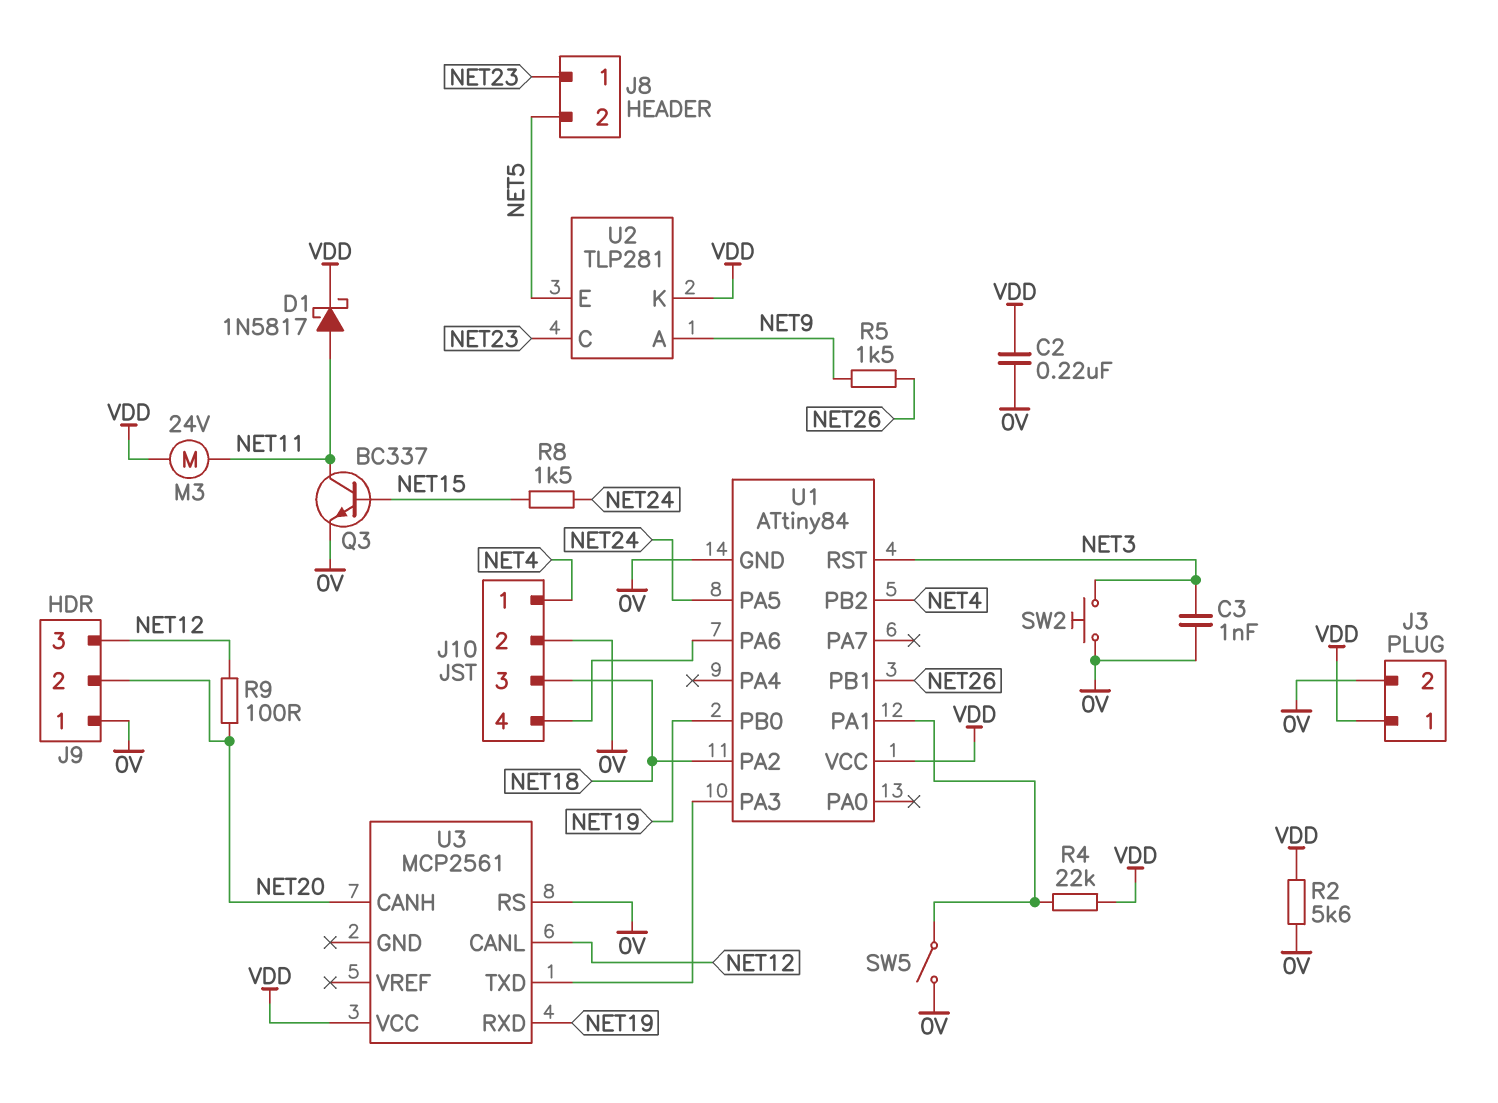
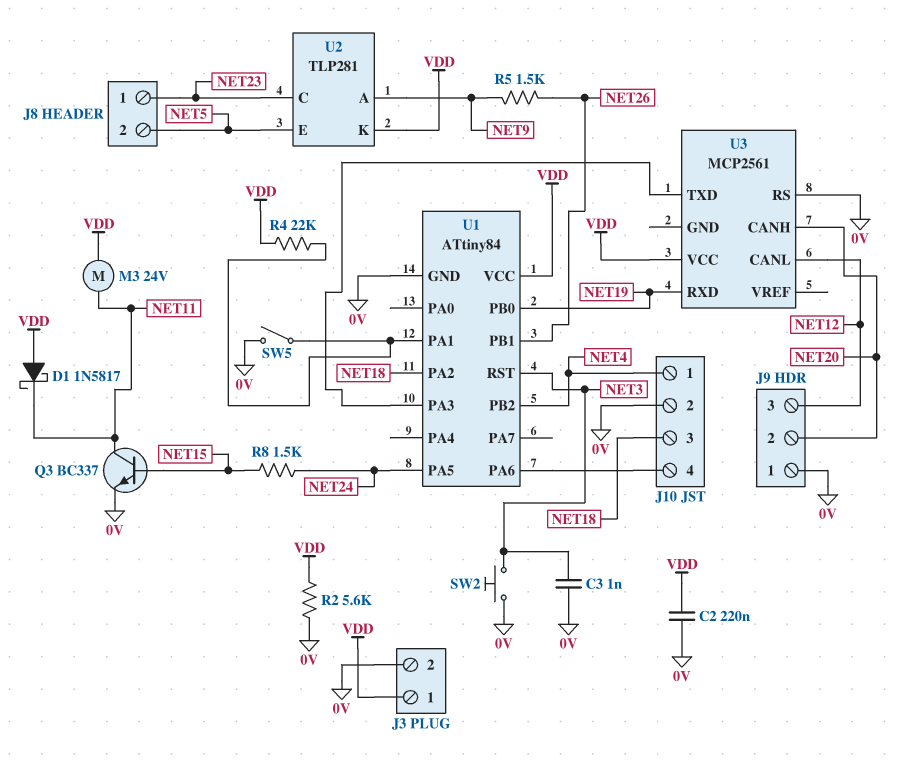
D1: schottky 1N5817 (A NET11, K VDD) -> schottky 1N5817 (A VDD, K NET11)
R9: 100 (NET12, NET20) -> none

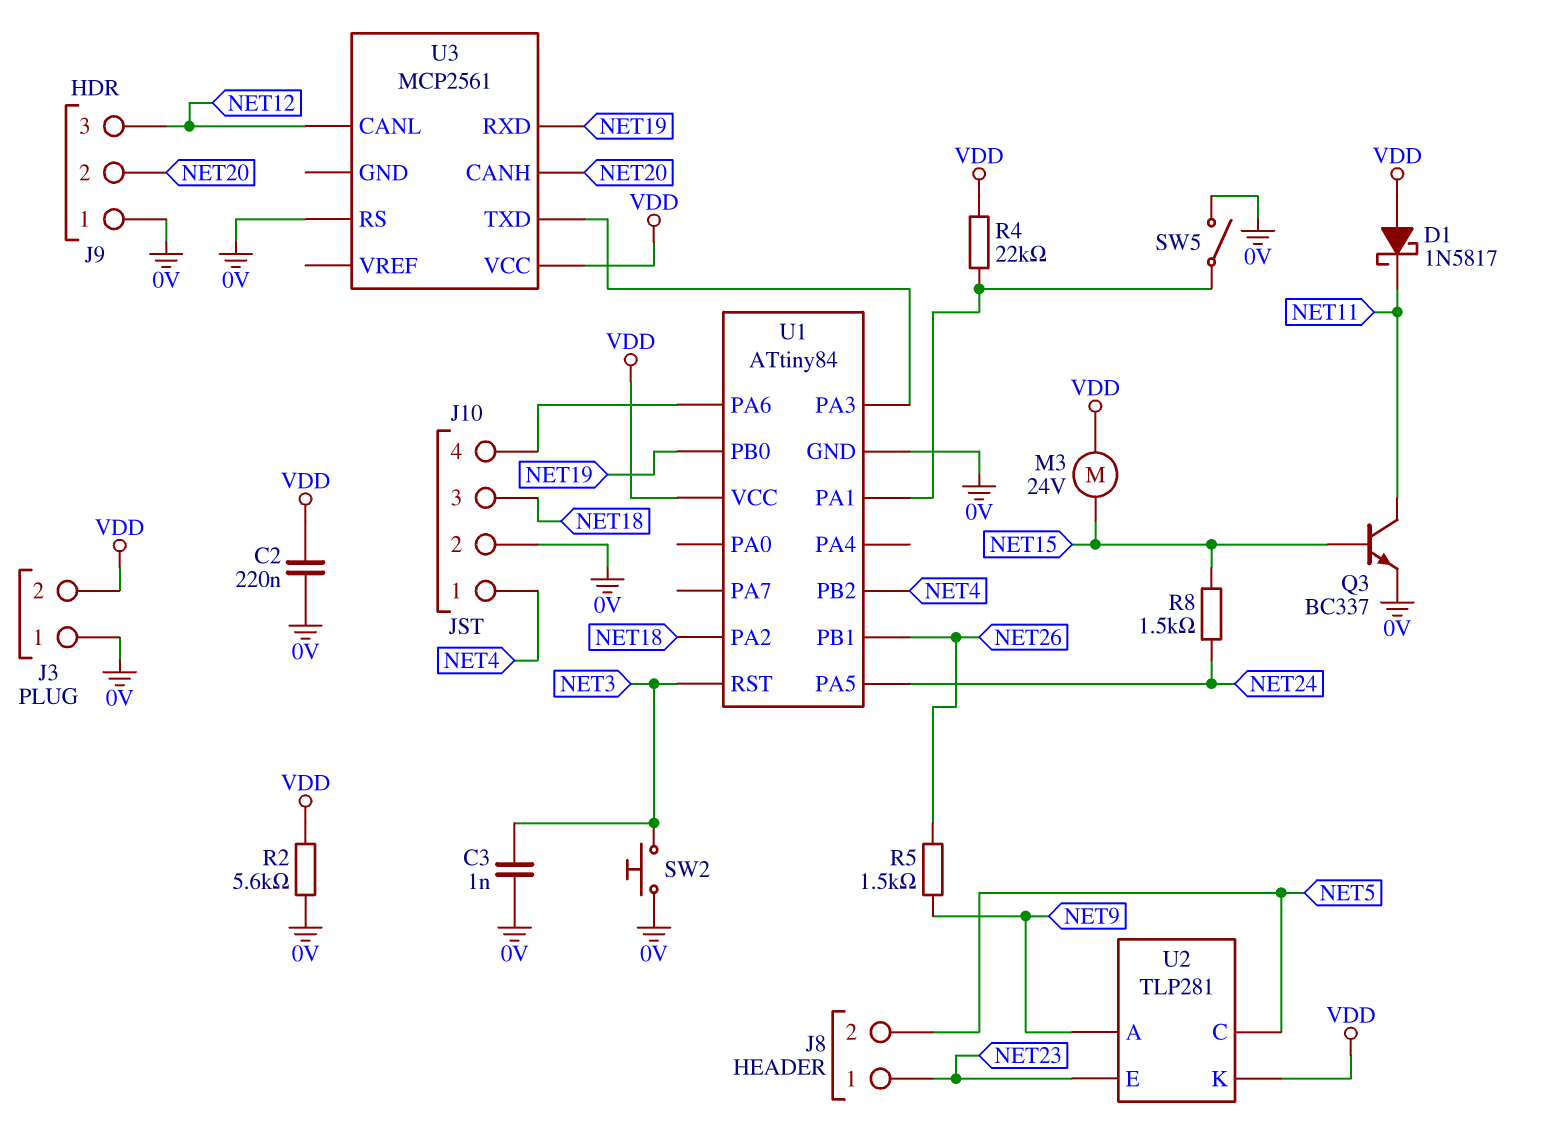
J3 pin 1: VDD -> 0V
J3 pin 2: 0V -> VDD
M3: motor 24V (NET11, VDD) -> motor 24V (NET15, VDD)
U2 pin C: NET23 -> NET5
U2 pin E: NET5 -> NET23

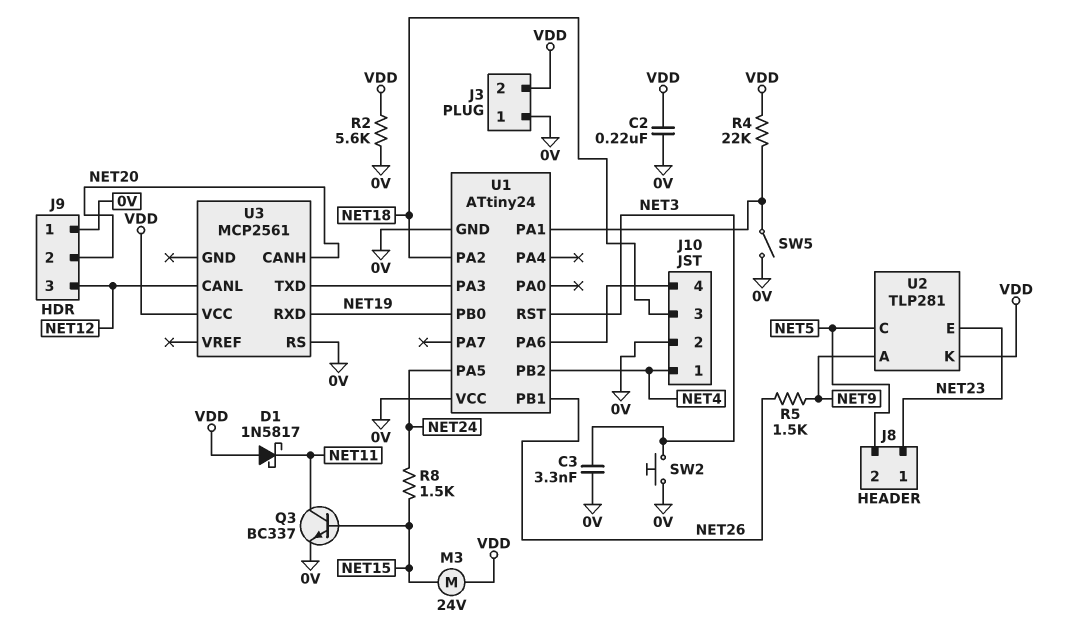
C3: 1nF (0V, NET3) -> 3.3nF (0V, NET3)
U1: ATtiny84 -> ATtiny24
U1 pin VCC: VDD -> 0V

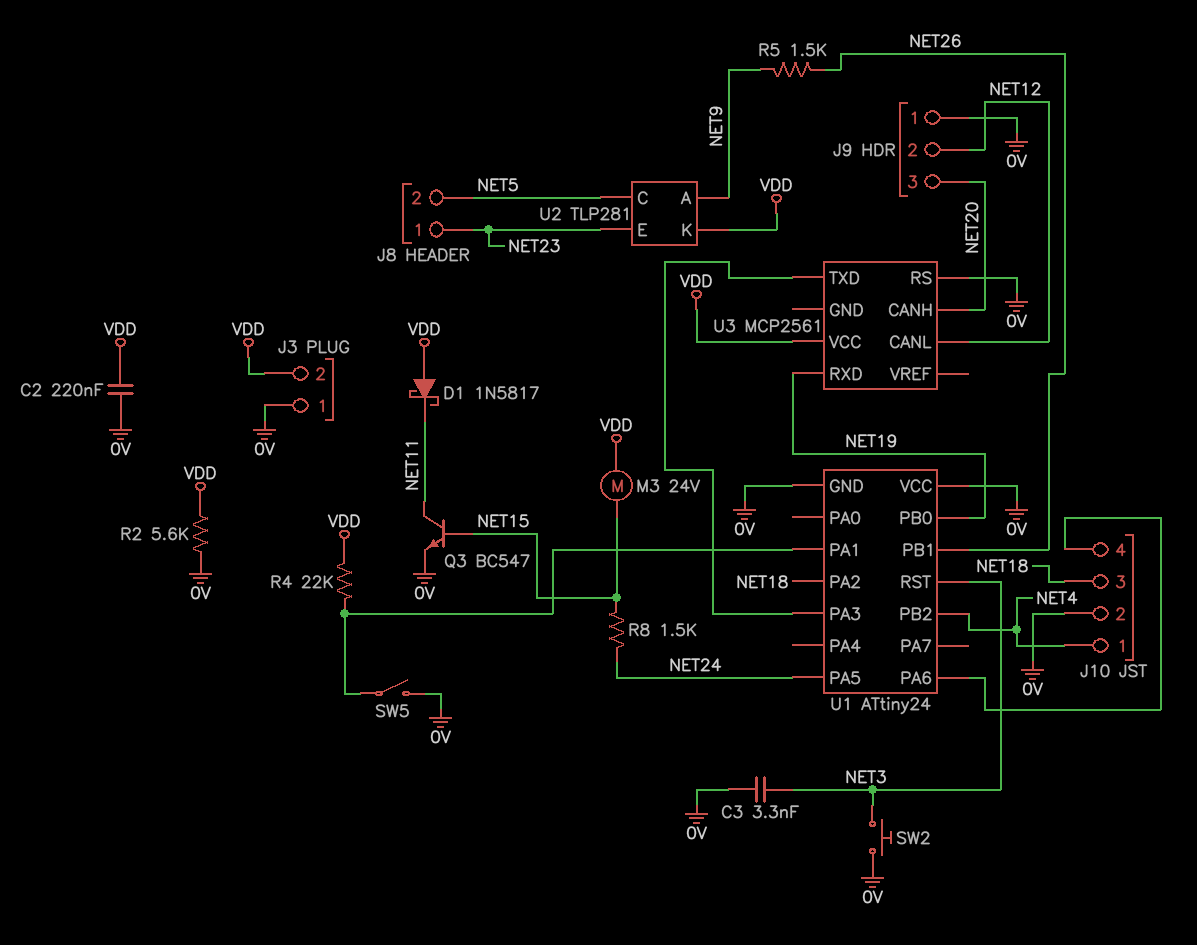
J9 pin 2: NET20 -> NET12
J9 pin 3: NET12 -> NET20
Q3: NPN BC337 (B NET15, C NET11, E 0V) -> NPN BC547 (B NET15, C NET11, E 0V)

